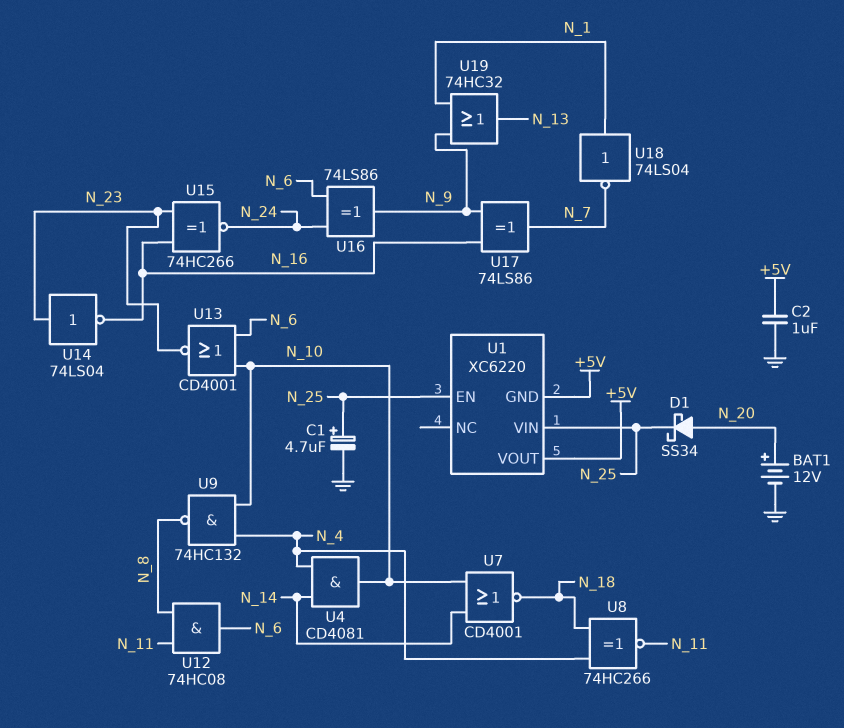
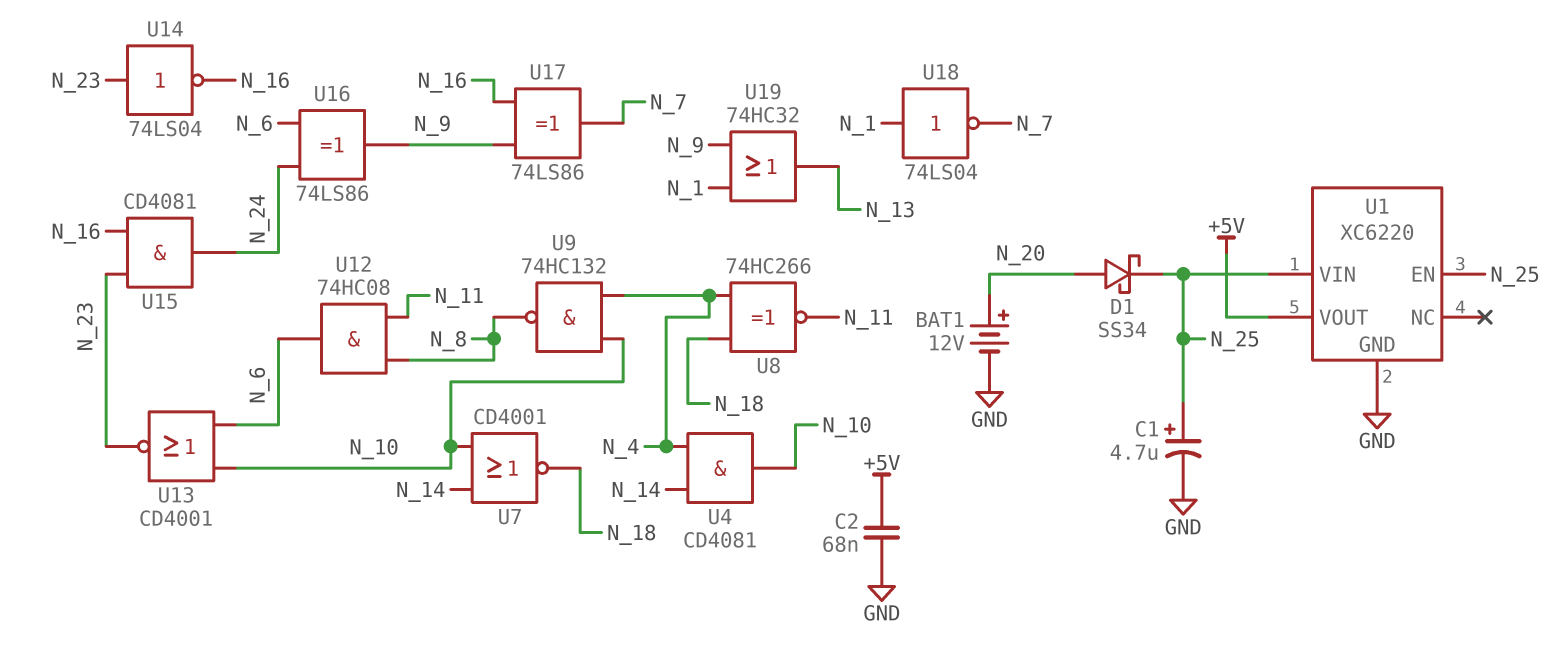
C2: 1uF (+5V, GND) -> 68nF (+5V, GND)
U1 pin GND: +5V -> GND
U15: XNOR 74HC266 (in N_16, in N_23, out N_24) -> AND CD4081 (in N_16, in N_23, out N_24)

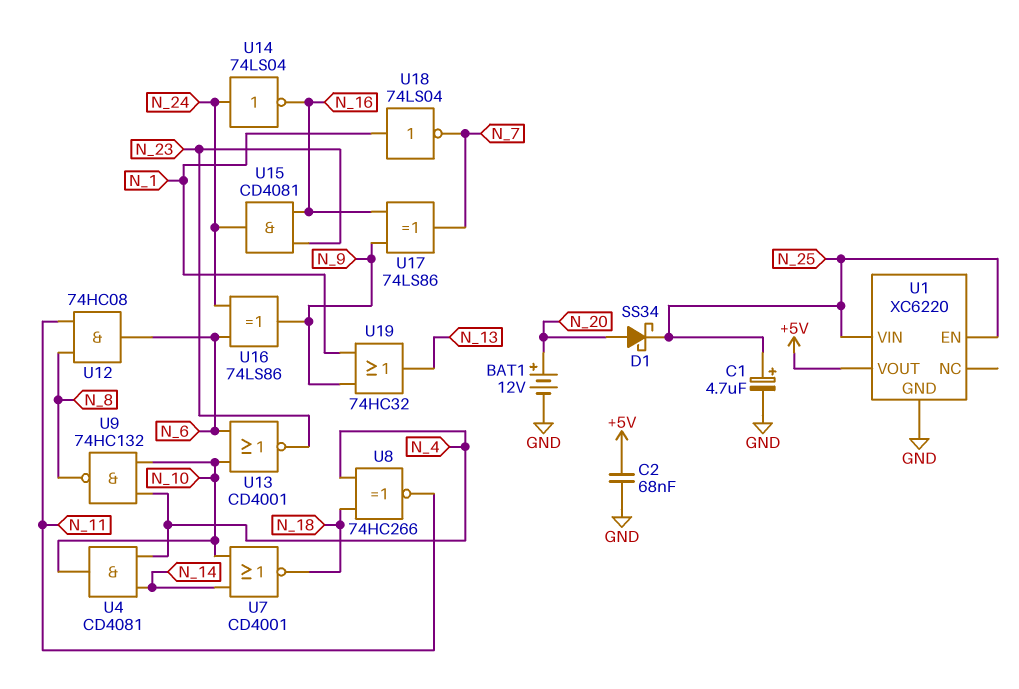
U14: NOT 74LS04 (in N_23, out N_16) -> NOT 74LS04 (in N_24, out N_16)

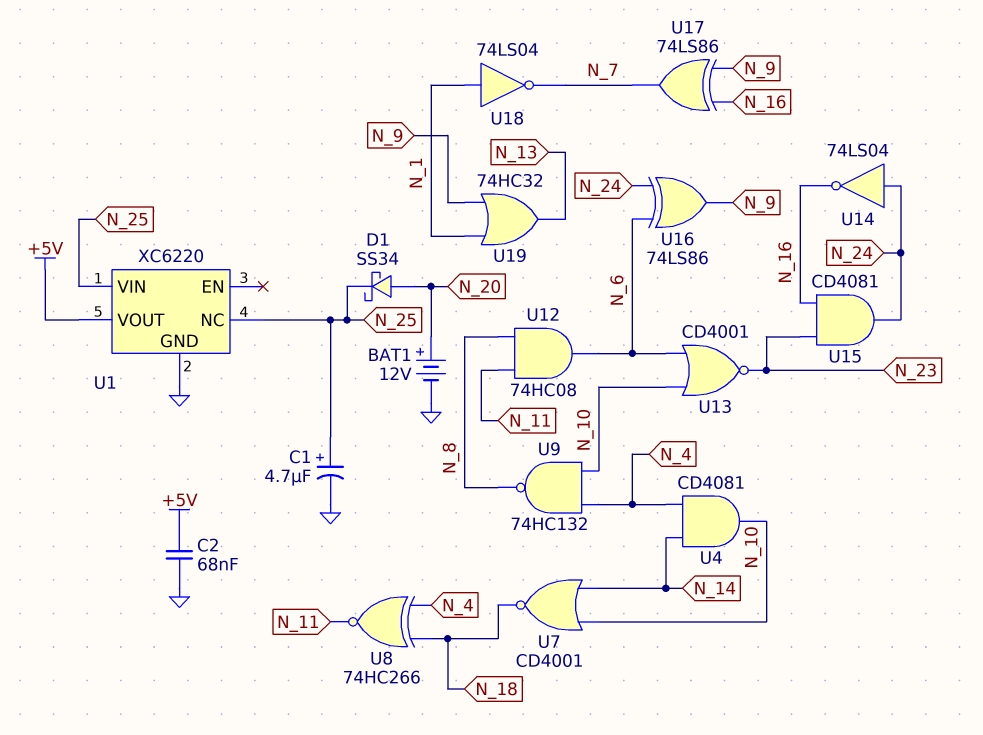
U1 pin EN: N_25 -> none
U1 pin NC: none -> N_25

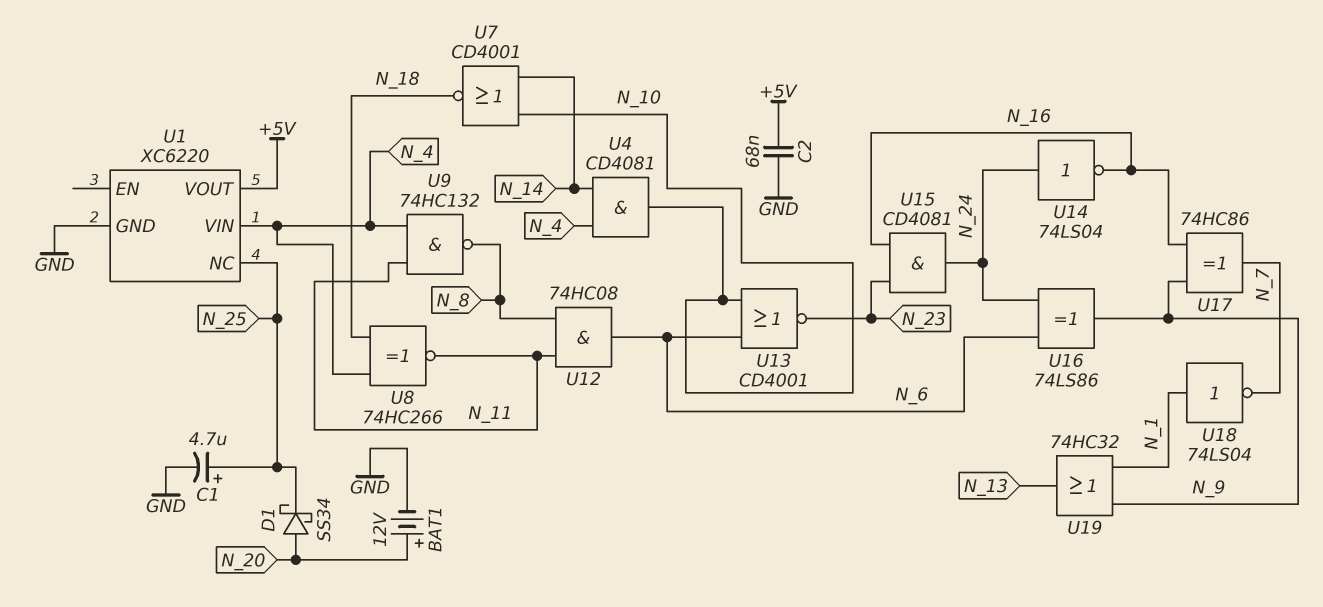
U1 pin VIN: N_25 -> N_4
U9: NAND 74HC132 (in N_4, in N_10, out N_8) -> NAND 74HC132 (in N_4, in N_11, out N_8)
U17: XOR 74LS86 (in N_9, in N_16, out N_7) -> XOR 74HC86 (in N_9, in N_16, out N_7)

